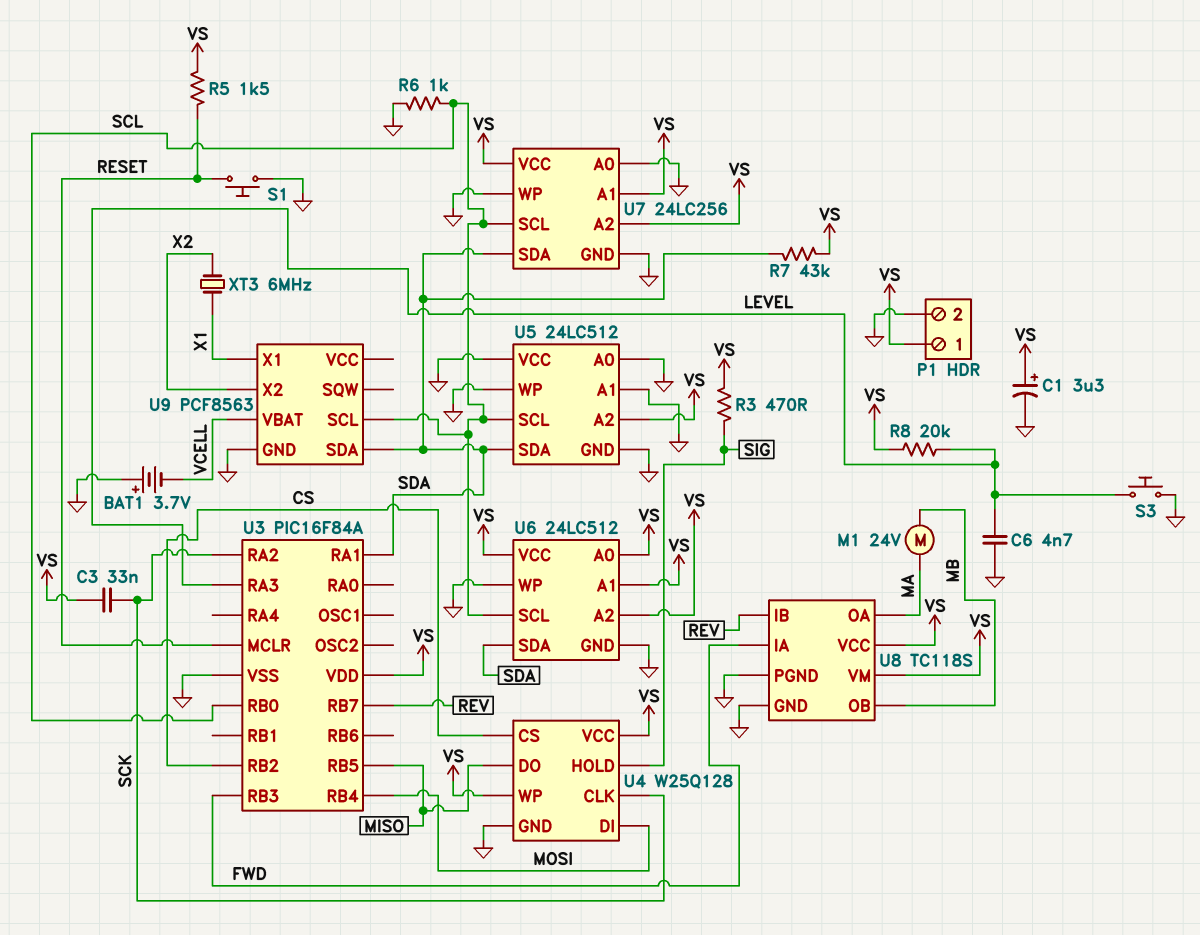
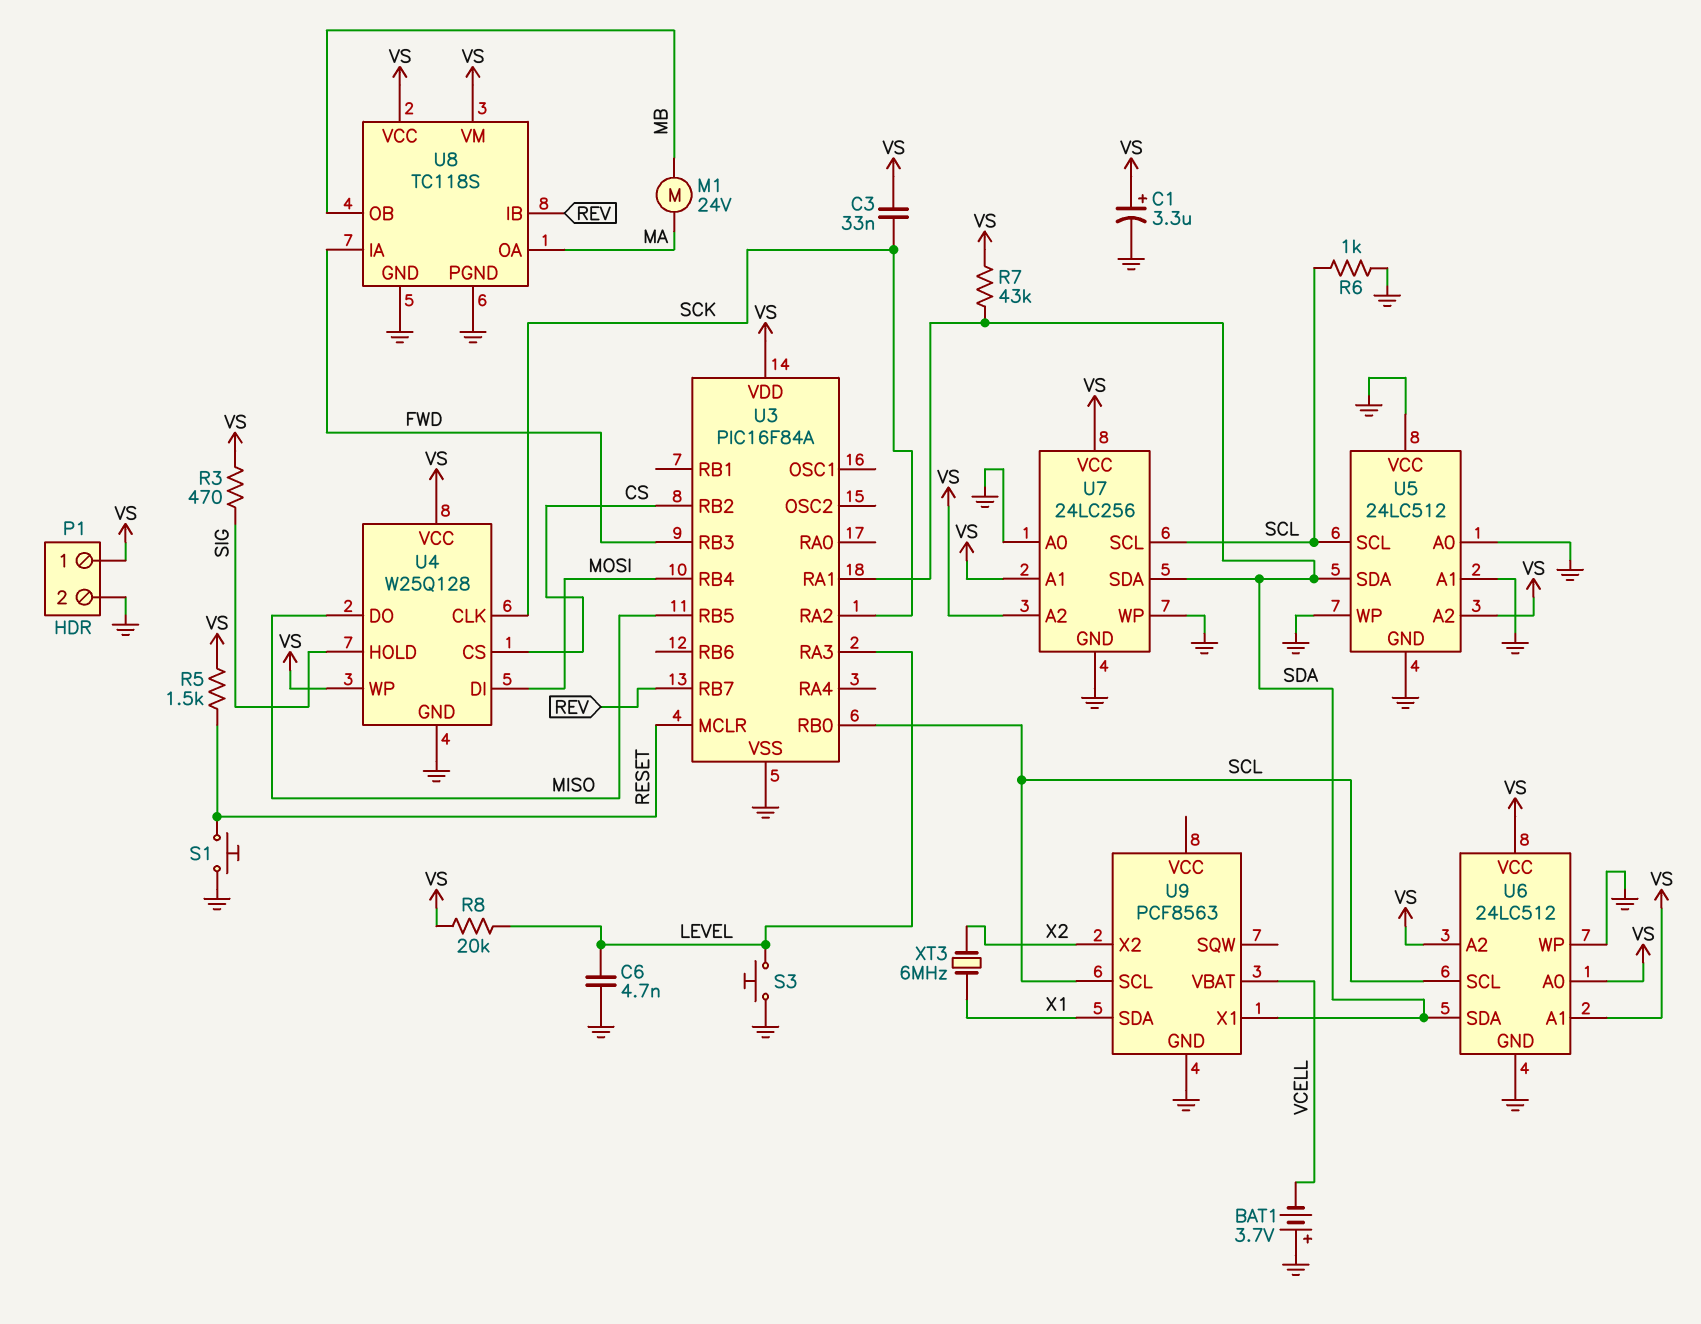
U9 pin SDA: SDA -> X1
U9 pin X1: X1 -> SDA

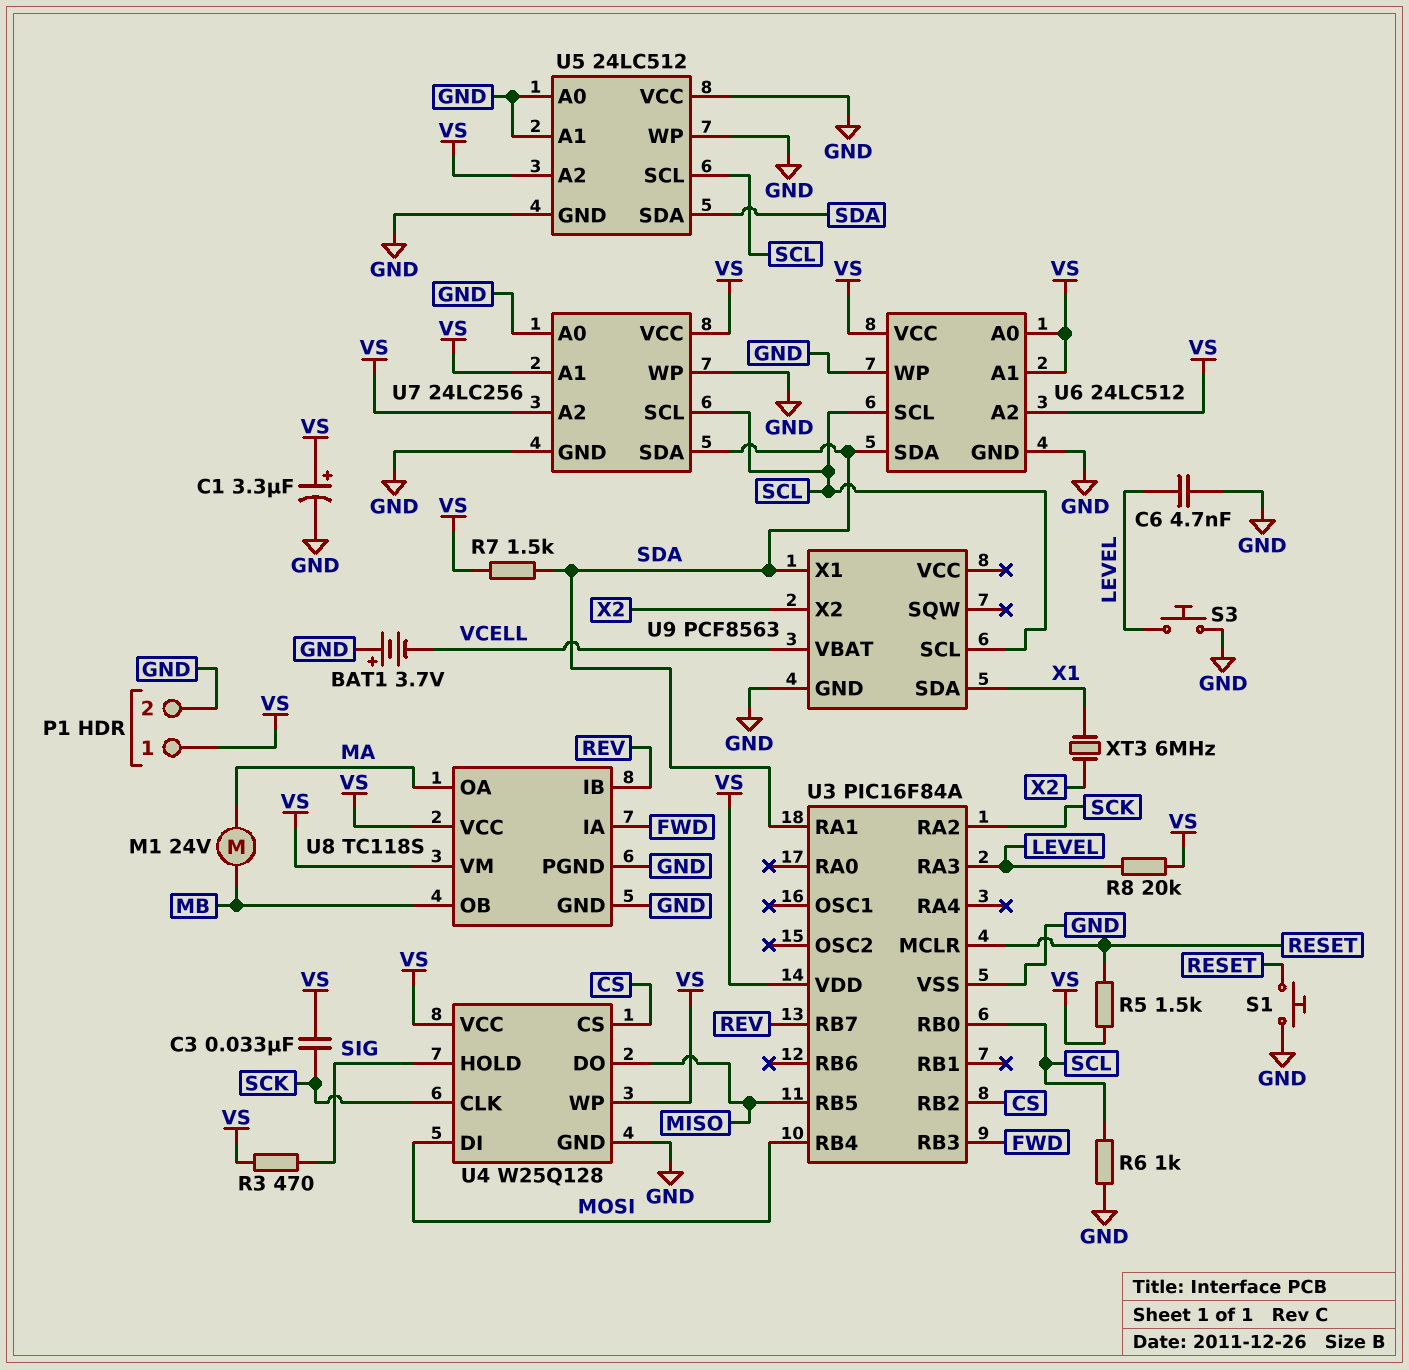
R7: 43k (SDA, VS) -> 1.5k (SDA, VS)

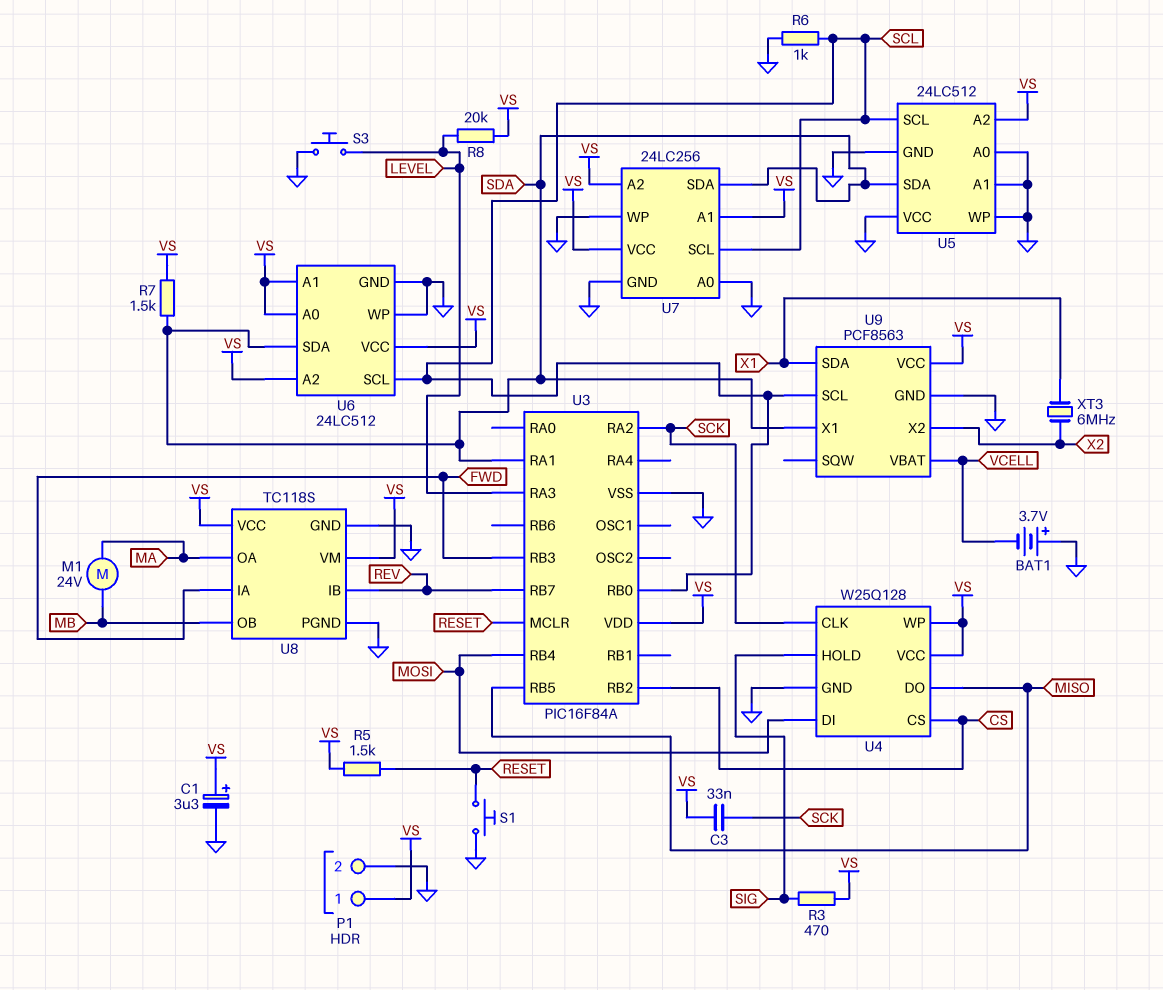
C6: 4.7nF (GND, LEVEL) -> none
U9 pin VCC: none -> VS

